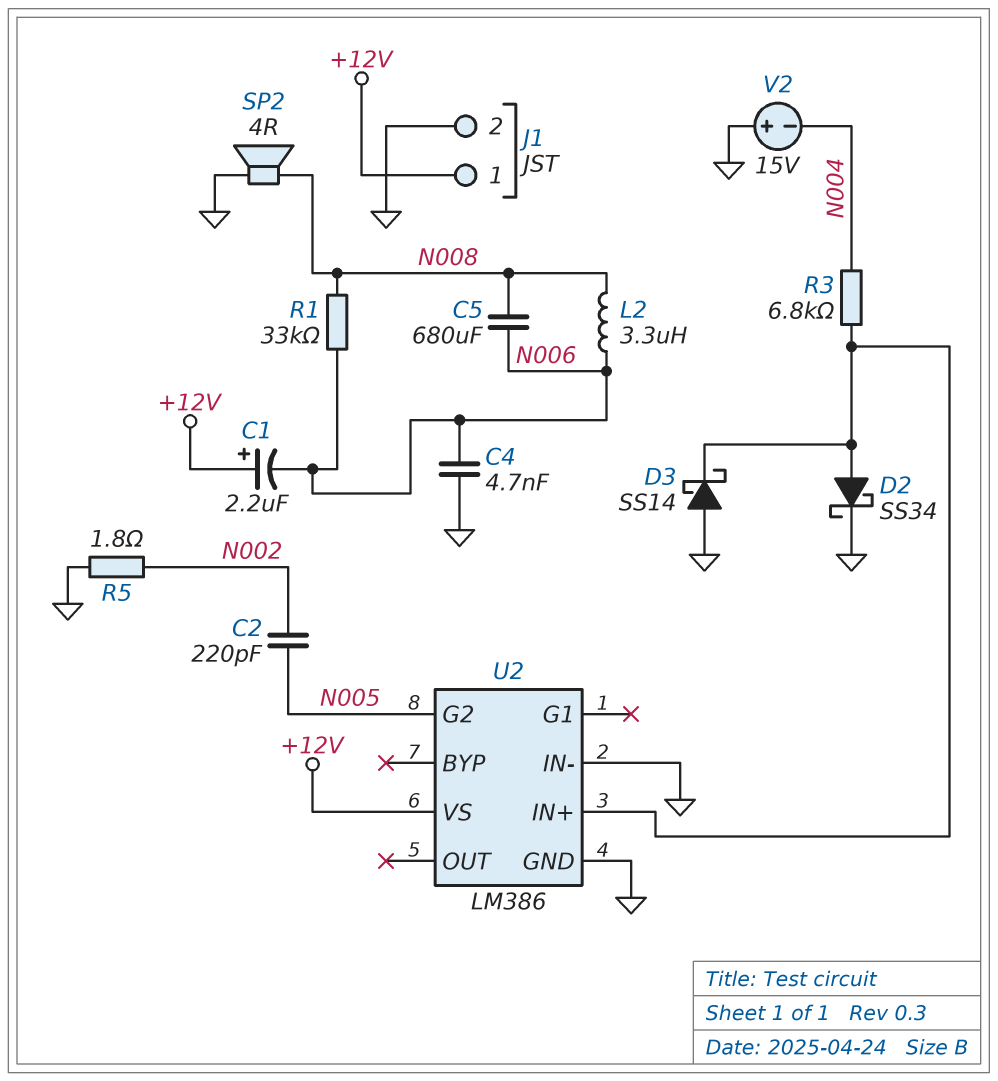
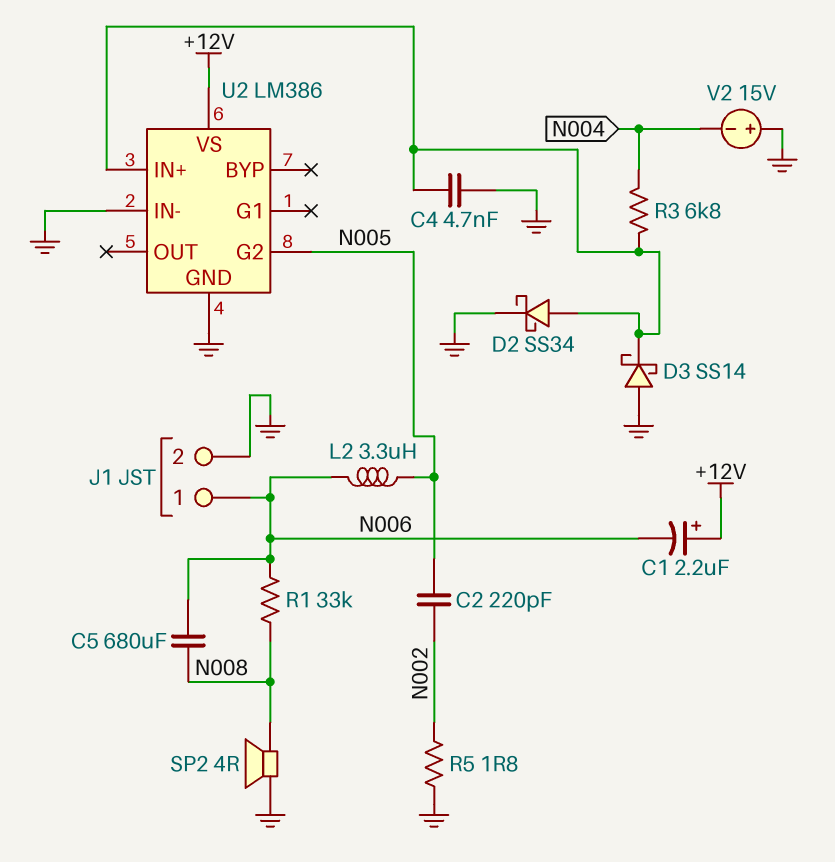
C4: 4.7nF (GND, N006) -> 4.7nF (GND, U2/IN+)
J1 pin 1: +12V -> N006
L2: 3.3uH (N006, N008) -> 3.3uH (N005, N006)

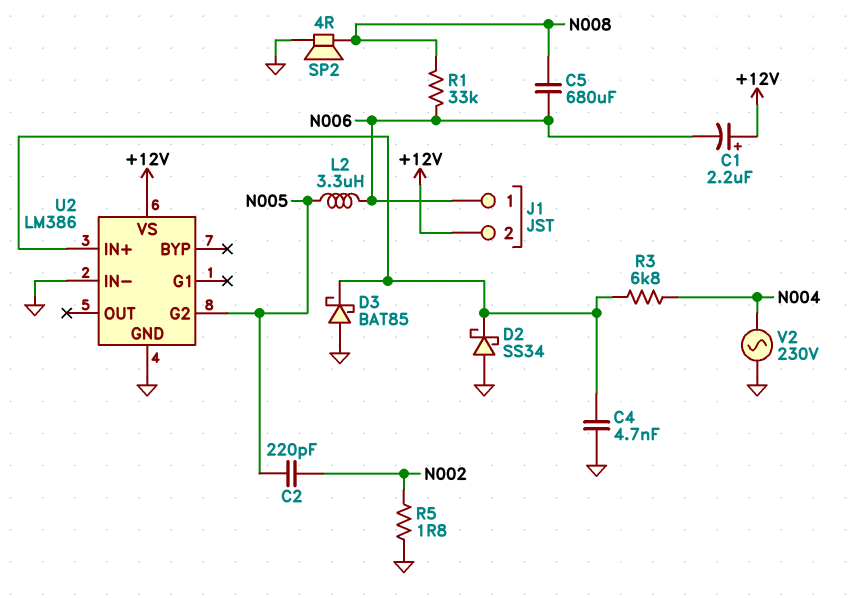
D2: schottky SS34 (A U2/IN+, K GND) -> schottky SS34 (A GND, K U2/IN+)
D3: schottky SS14 (A GND, K U2/IN+) -> schottky BAT85 (A GND, K U2/IN+)
J1 pin 2: GND -> +12V
V2: 15V (plus GND, minus N004) -> AC 230V (GND, N004)

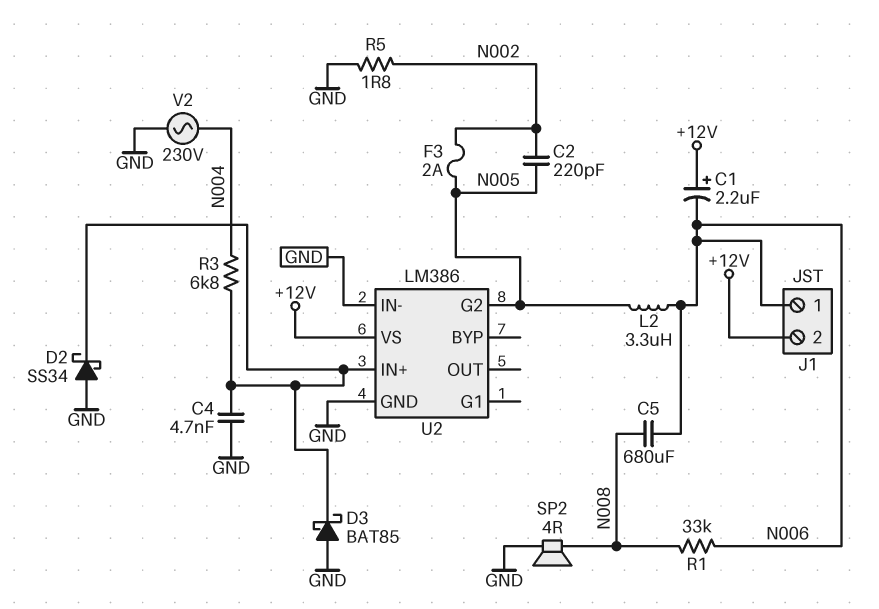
F3: none -> 2A (N002, N005)

